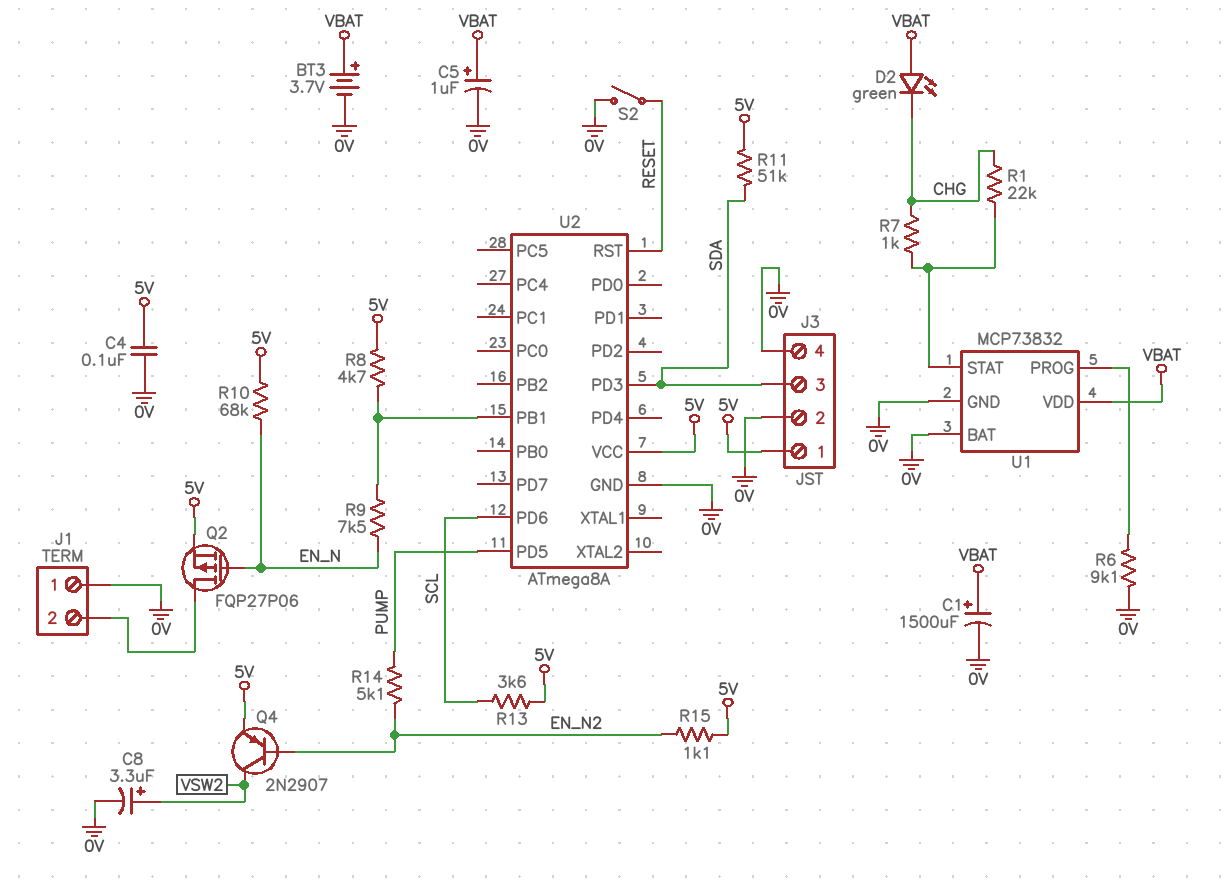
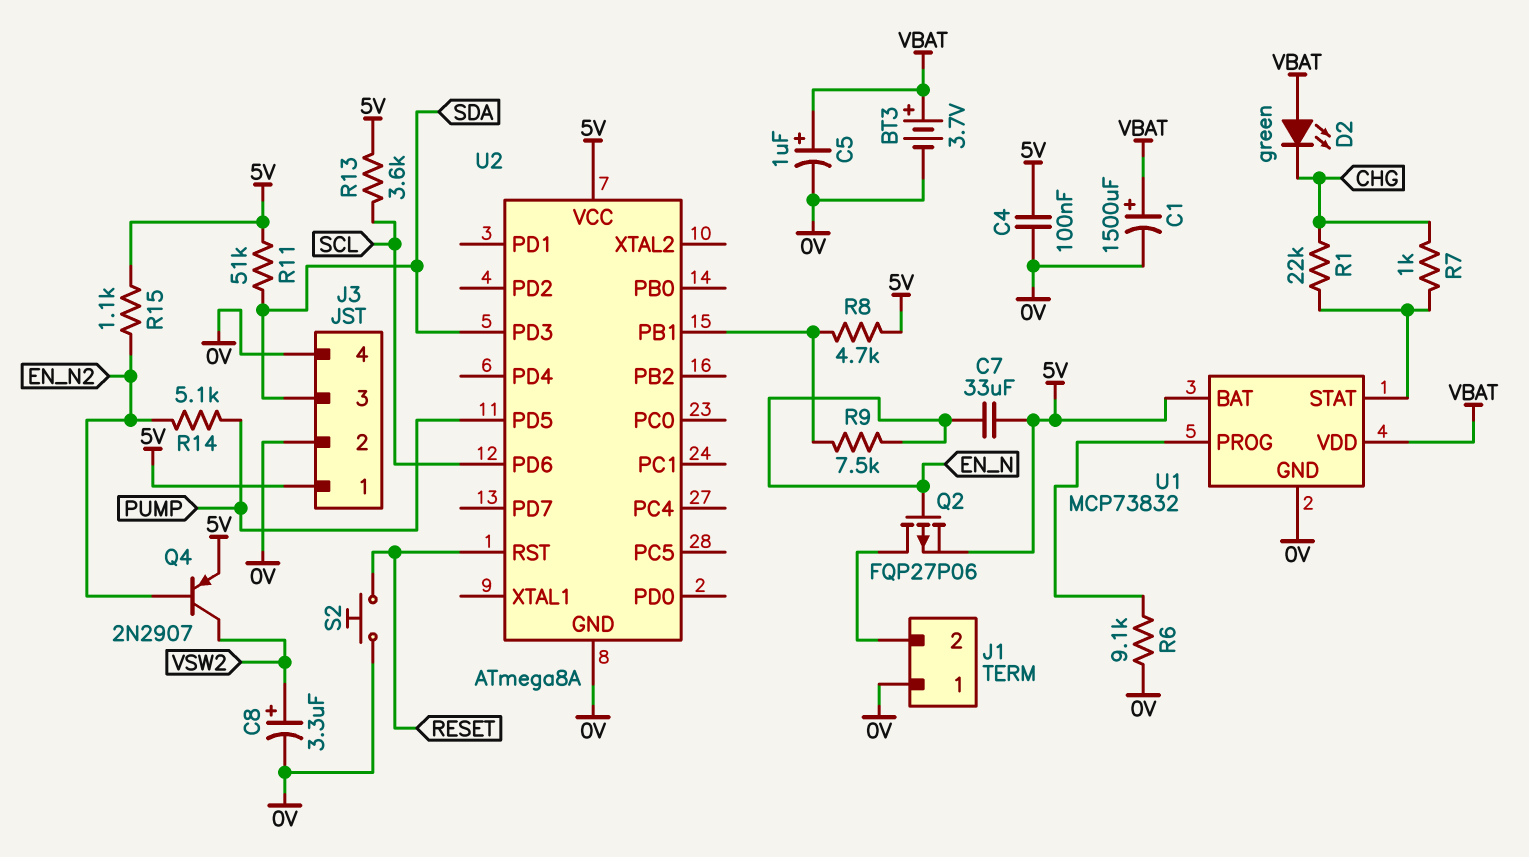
C7: none -> 33uF (5V, EN_N)
R10: 68k (5V, EN_N) -> none
S2: switch (0V, RESET) -> button (0V, RESET)
U1 pin BAT: 0V -> 5V

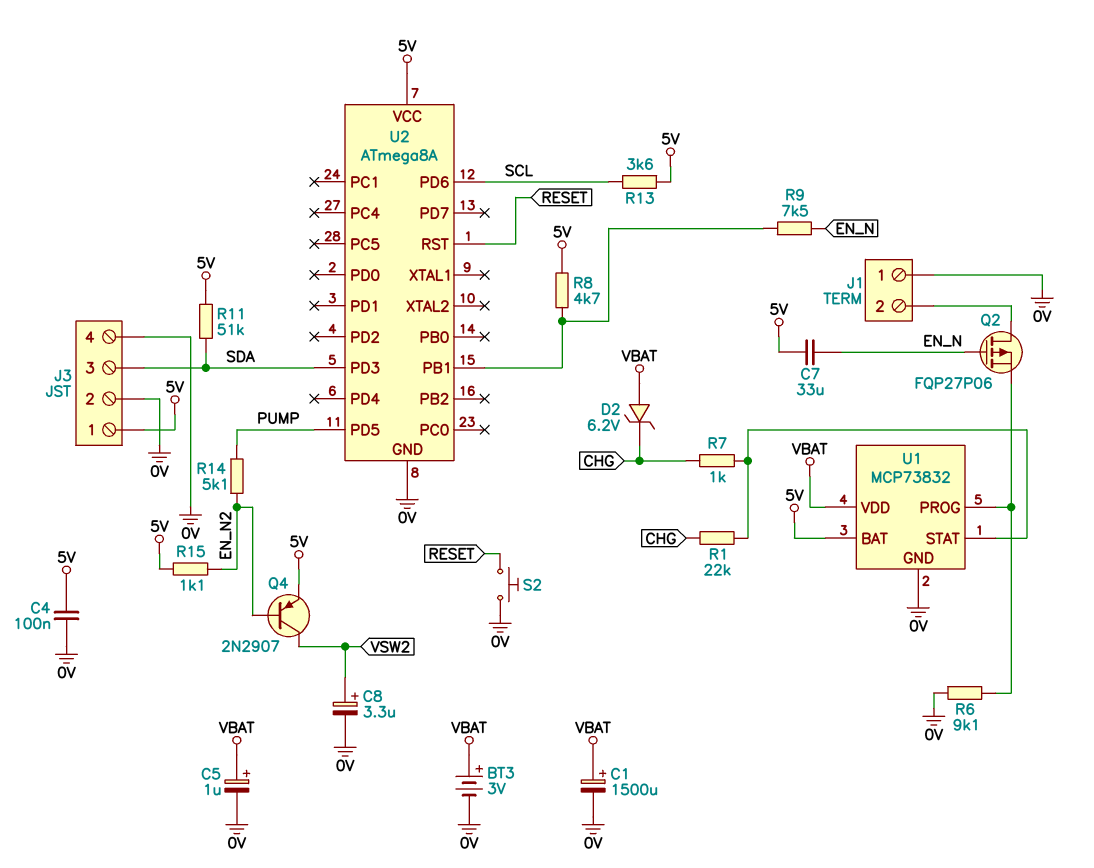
BT3: 3.7V (plus VBAT, minus 0V) -> 3V (plus VBAT, minus 0V)
D2: LED green (A VBAT, K CHG) -> zener 6.2V (A VBAT, K CHG)
Q2: PMOS FQP27P06 (G EN_N, D J1/2, S 5V) -> PMOS FQP27P06 (G EN_N, D J1/2, S U1/PROG)

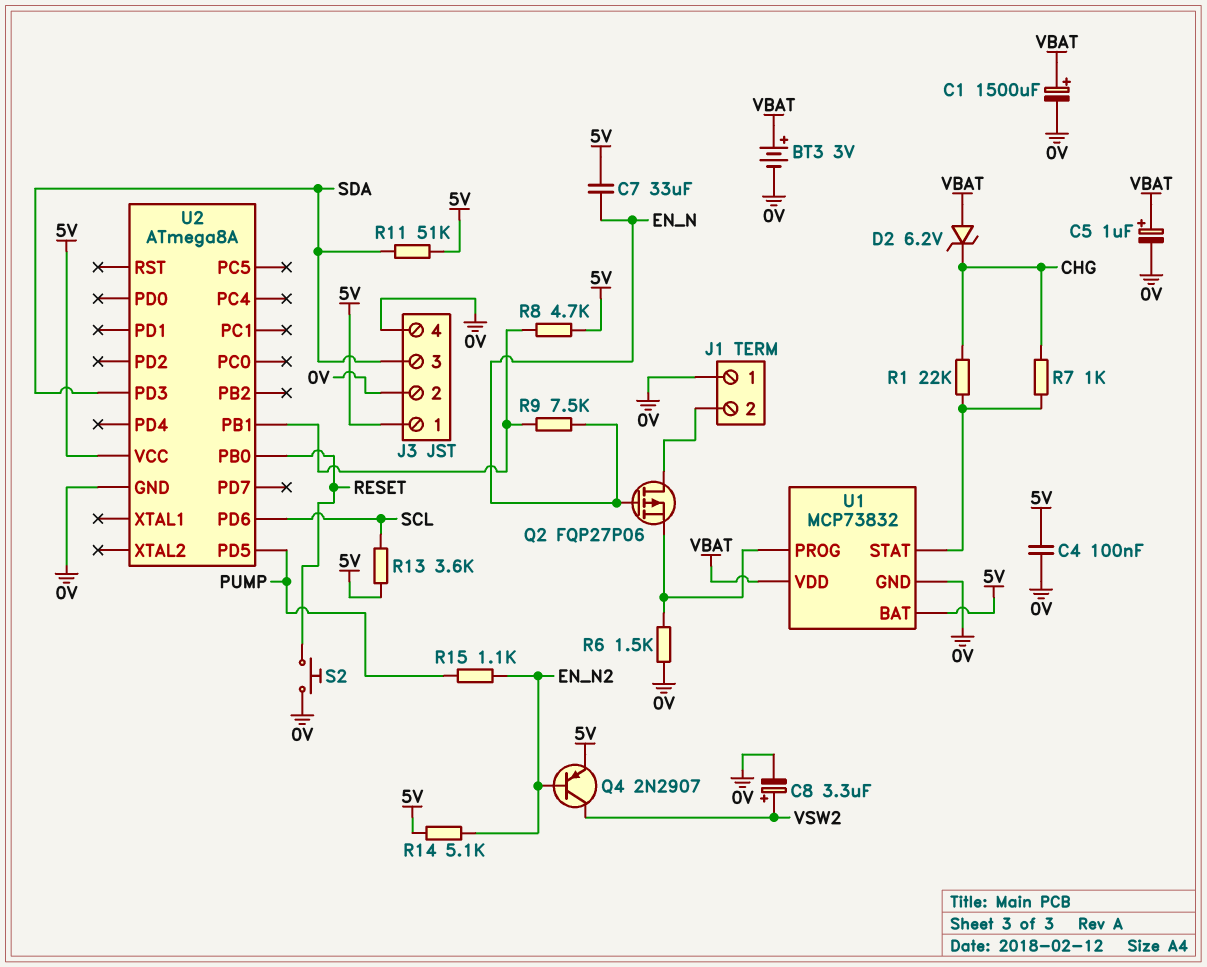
R6: 9.1k (0V, U1/PROG) -> 1.5k (0V, U1/PROG)
R14: 5.1k (EN_N2, PUMP) -> 5.1k (5V, EN_N2)
R15: 1.1k (5V, EN_N2) -> 1.1k (EN_N2, PUMP)
U2 pin PB0: none -> RESET
U2 pin RST: RESET -> none

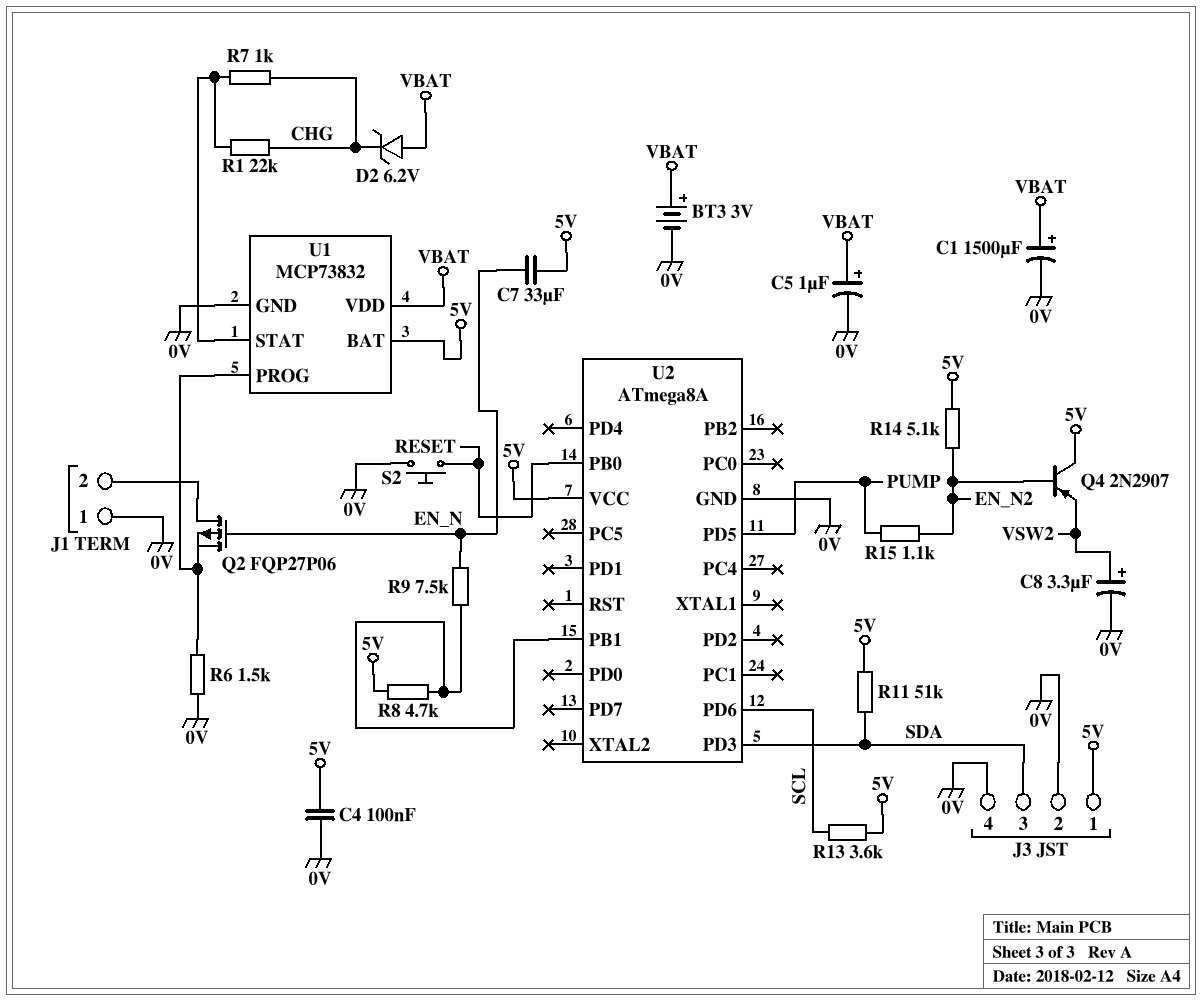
Q4: PNP 2N2907 (B EN_N2, C VSW2, E 5V) -> PNP 2N2907 (B EN_N2, C 5V, E VSW2)

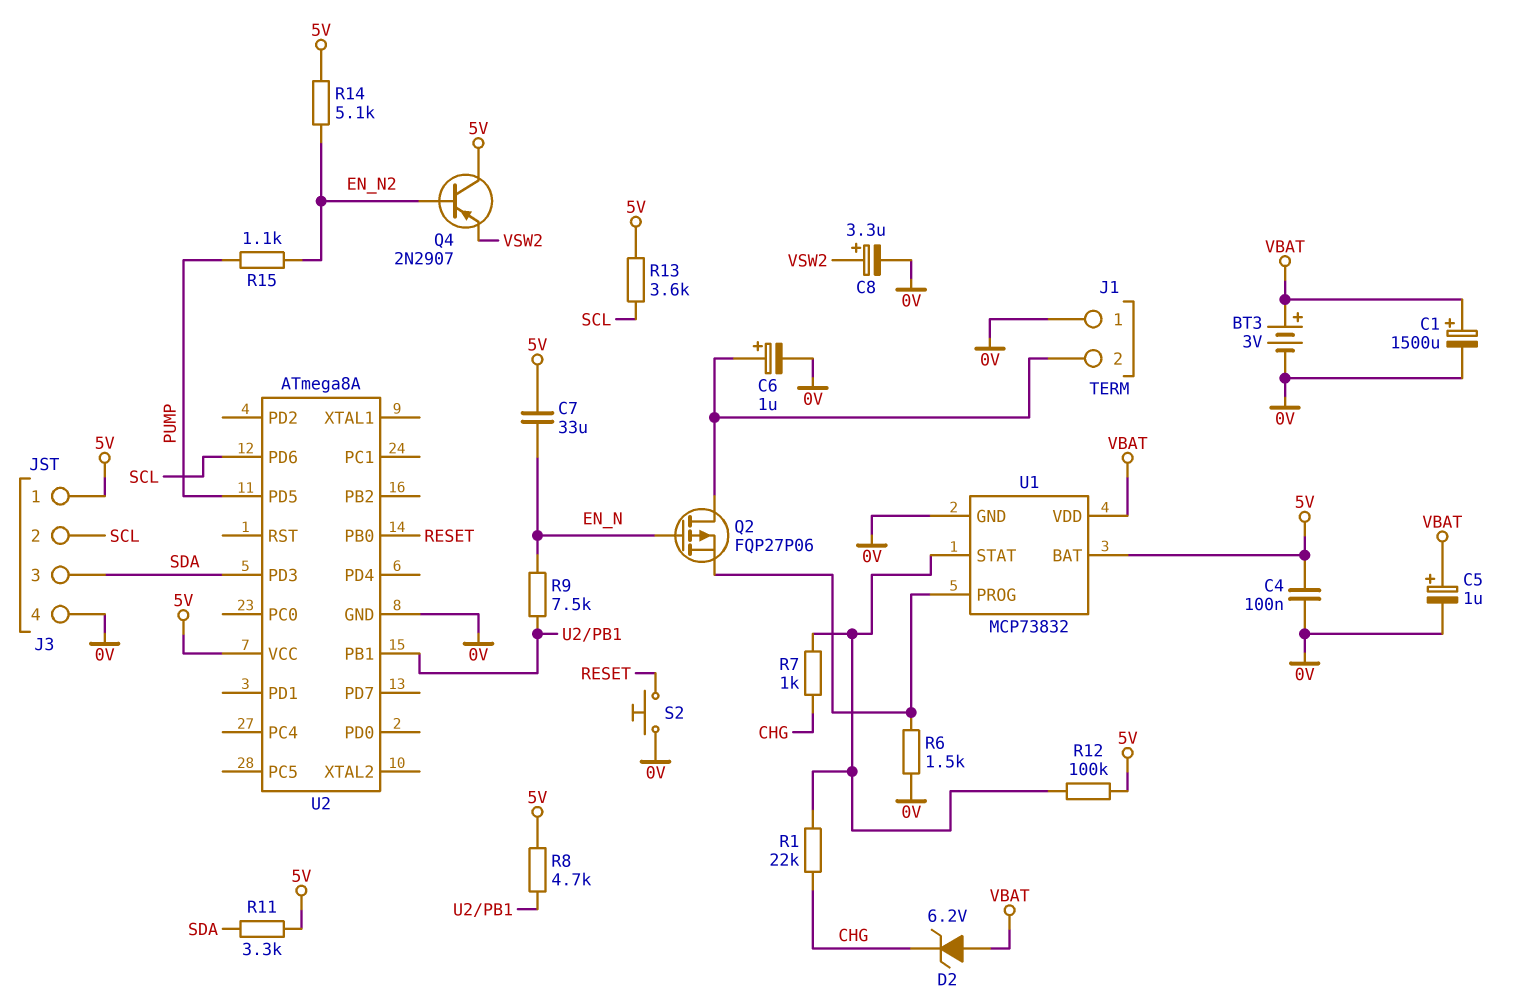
C6: none -> 1uF (plus J1/2, minus 0V)
J3 pin 2: 0V -> SCL
R11: 51k (5V, SDA) -> 3.3k (5V, SDA)
R12: none -> 100k (5V, U1/STAT)

